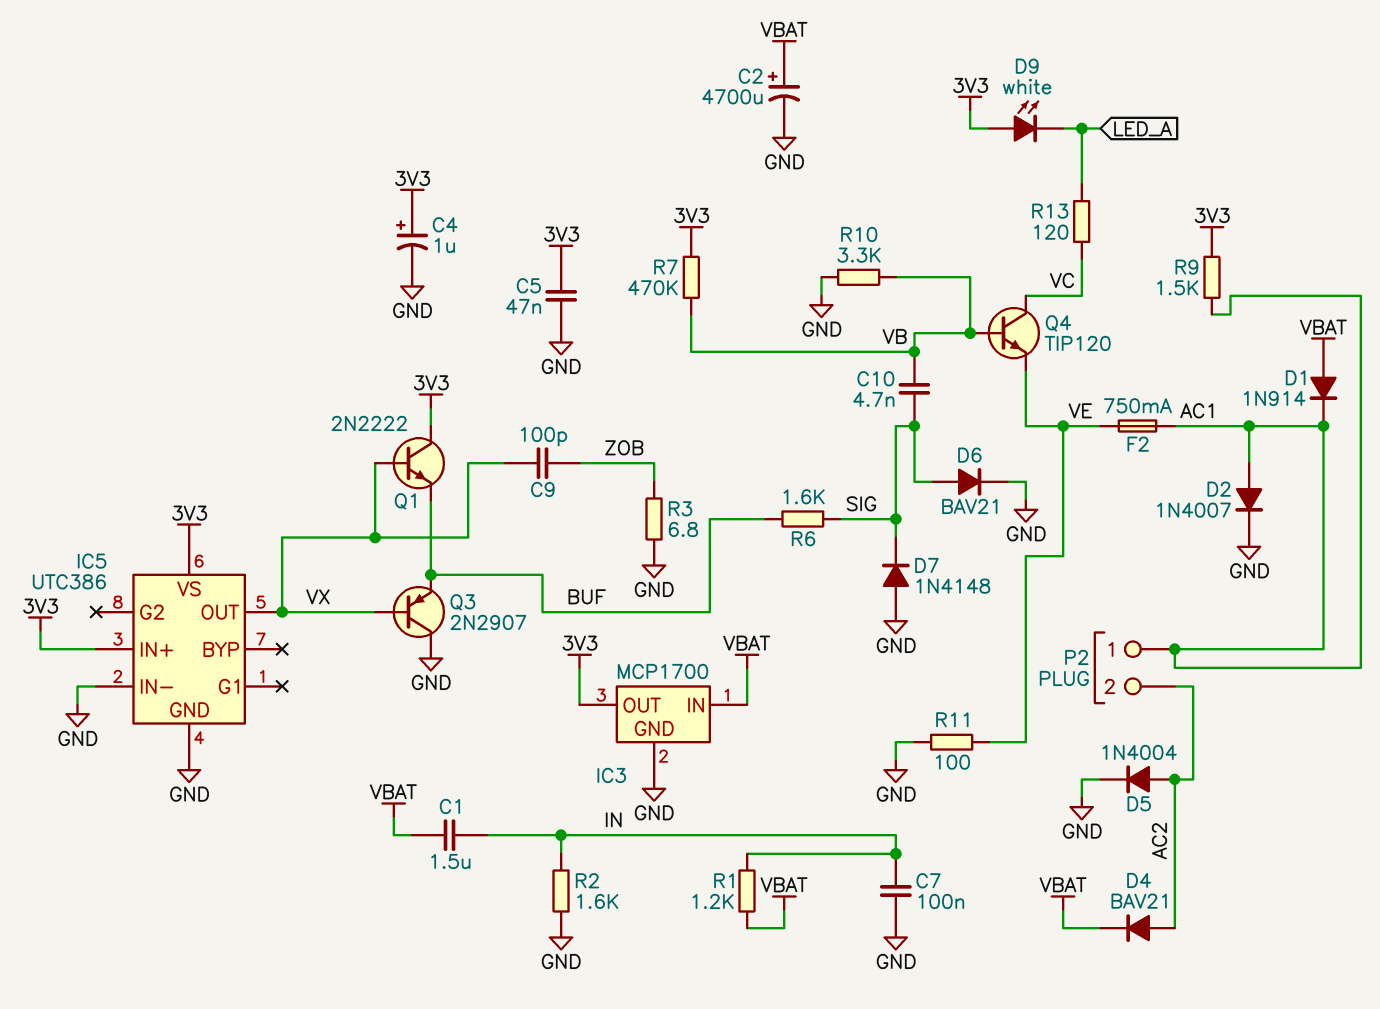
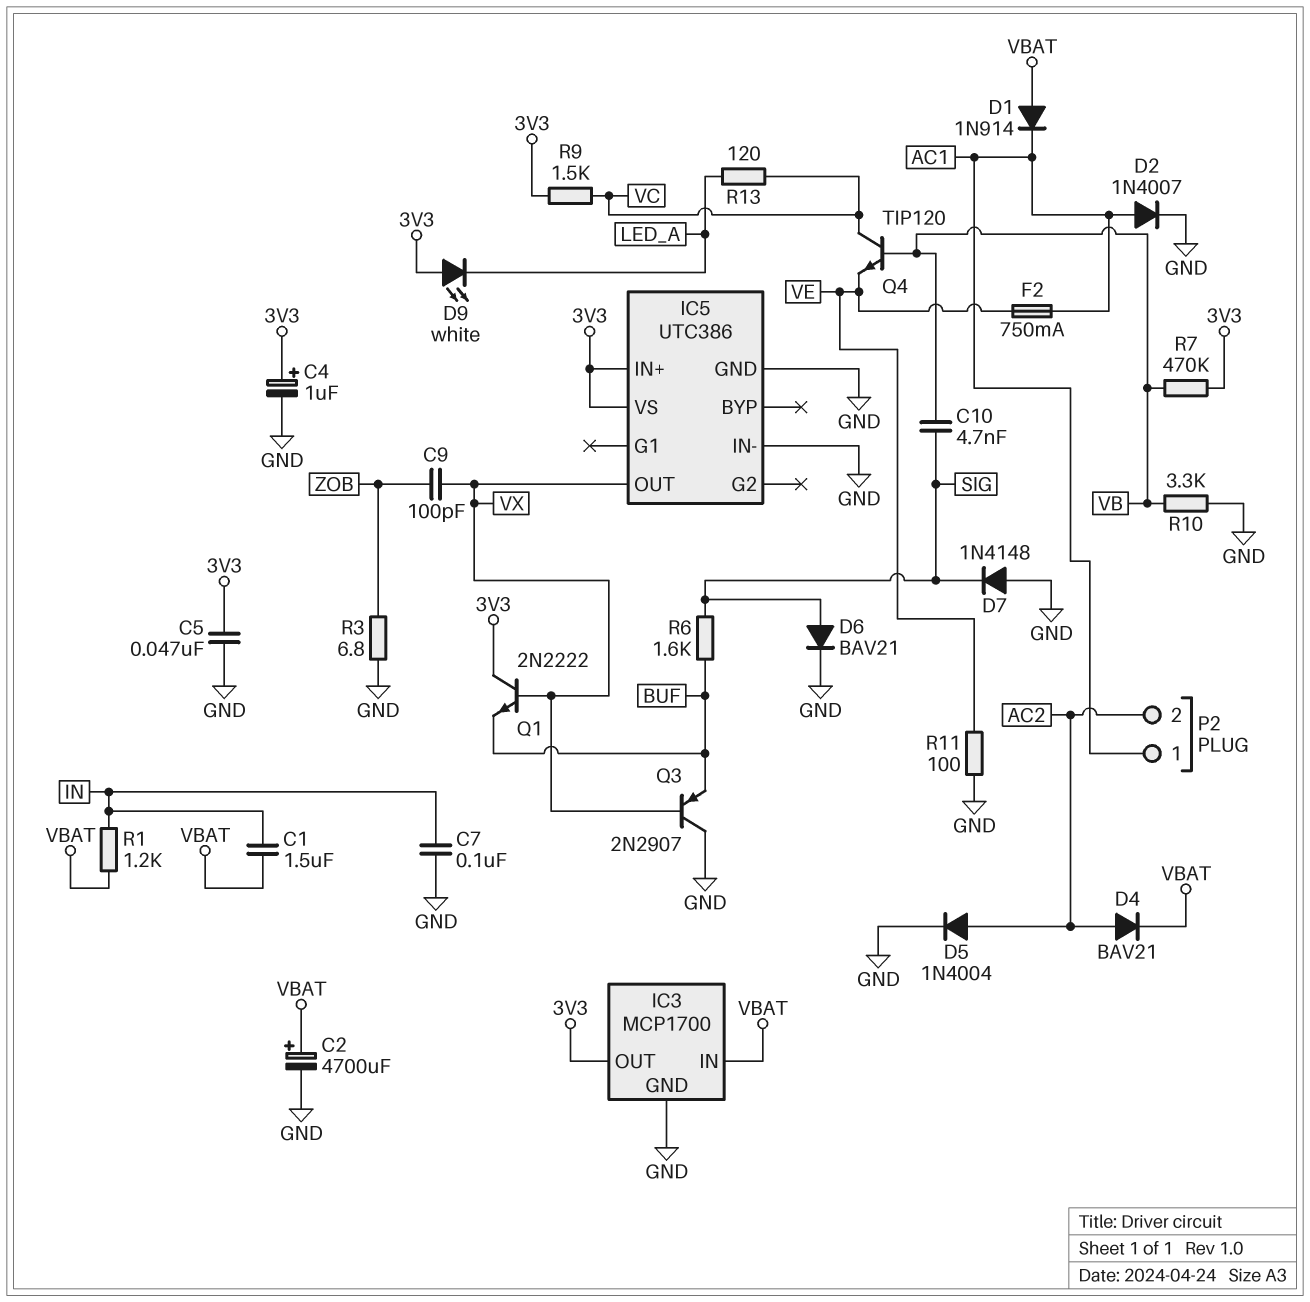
R2: 1.6k (GND, IN) -> none
R9: 1.5k (3V3, AC1) -> 1.5k (3V3, VC)

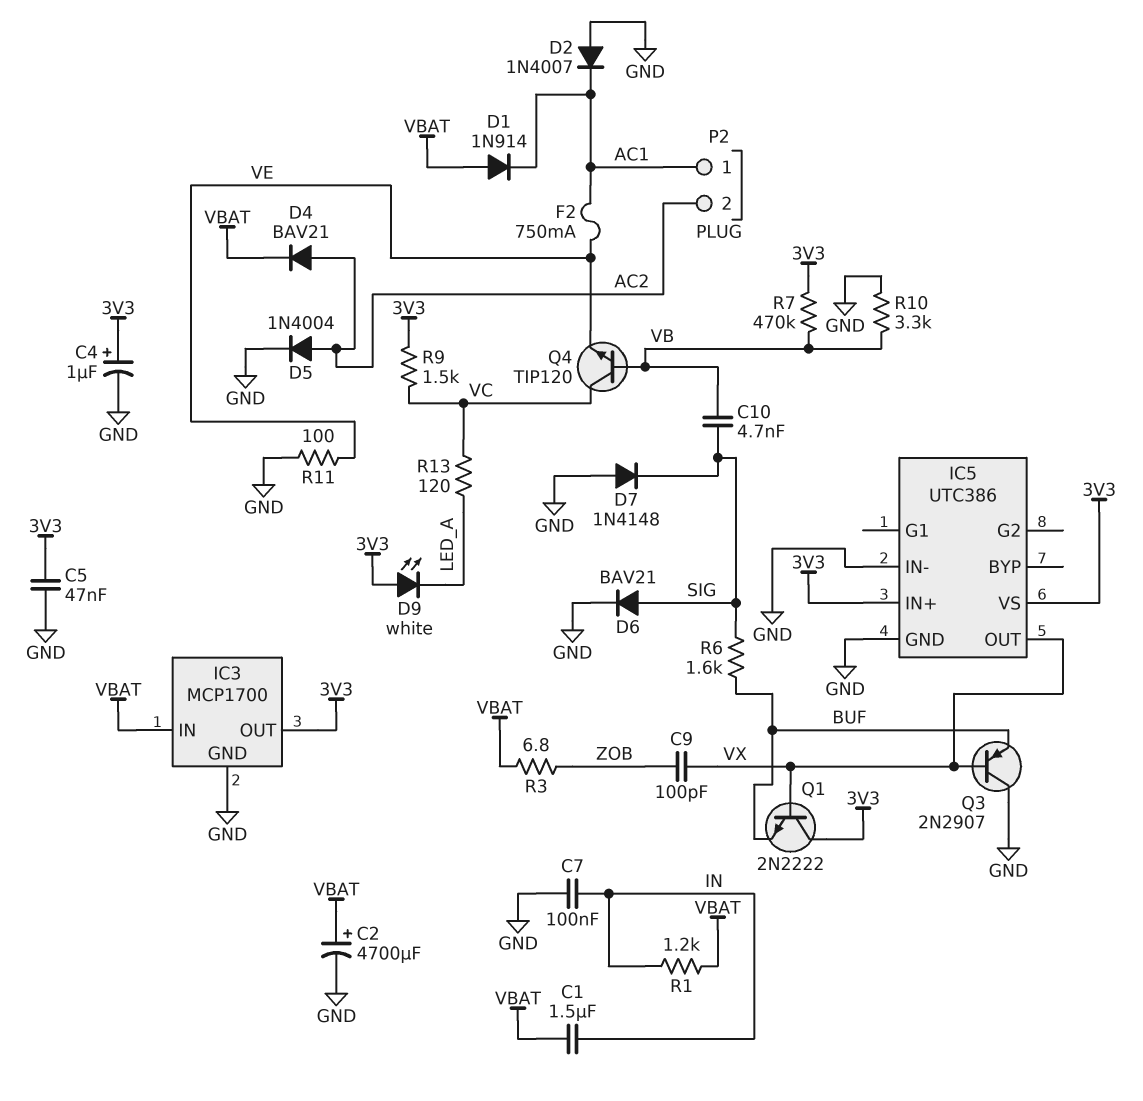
D2: diode 1N4007 (A AC1, K GND) -> diode 1N4007 (A GND, K AC1)
R3: 6.8 (GND, ZOB) -> 6.8 (VBAT, ZOB)

